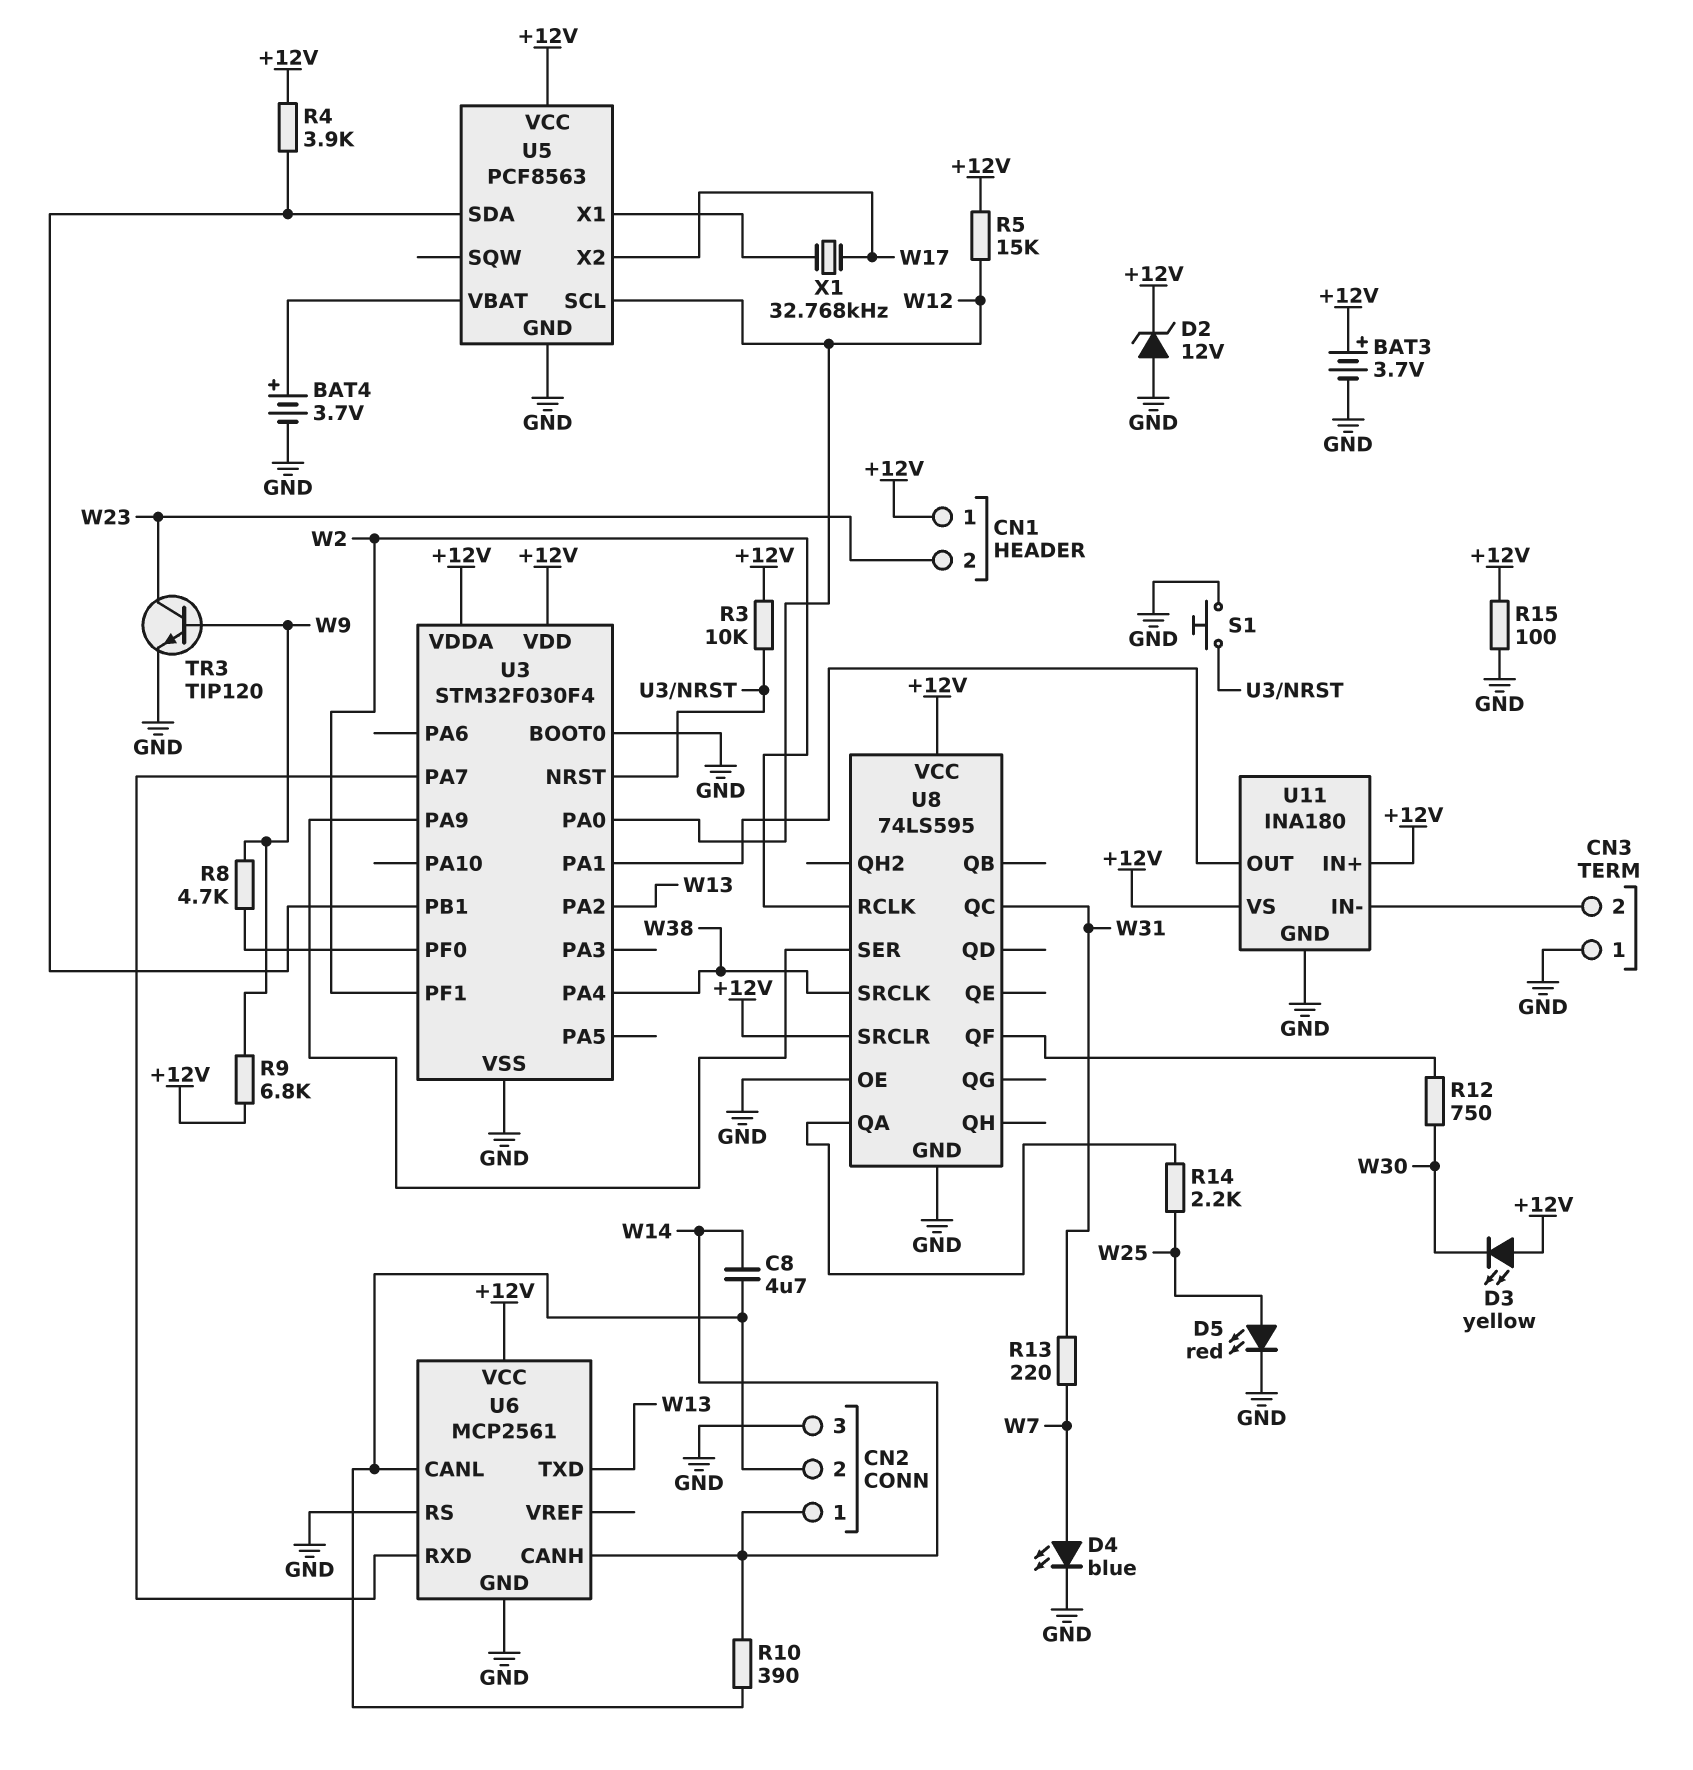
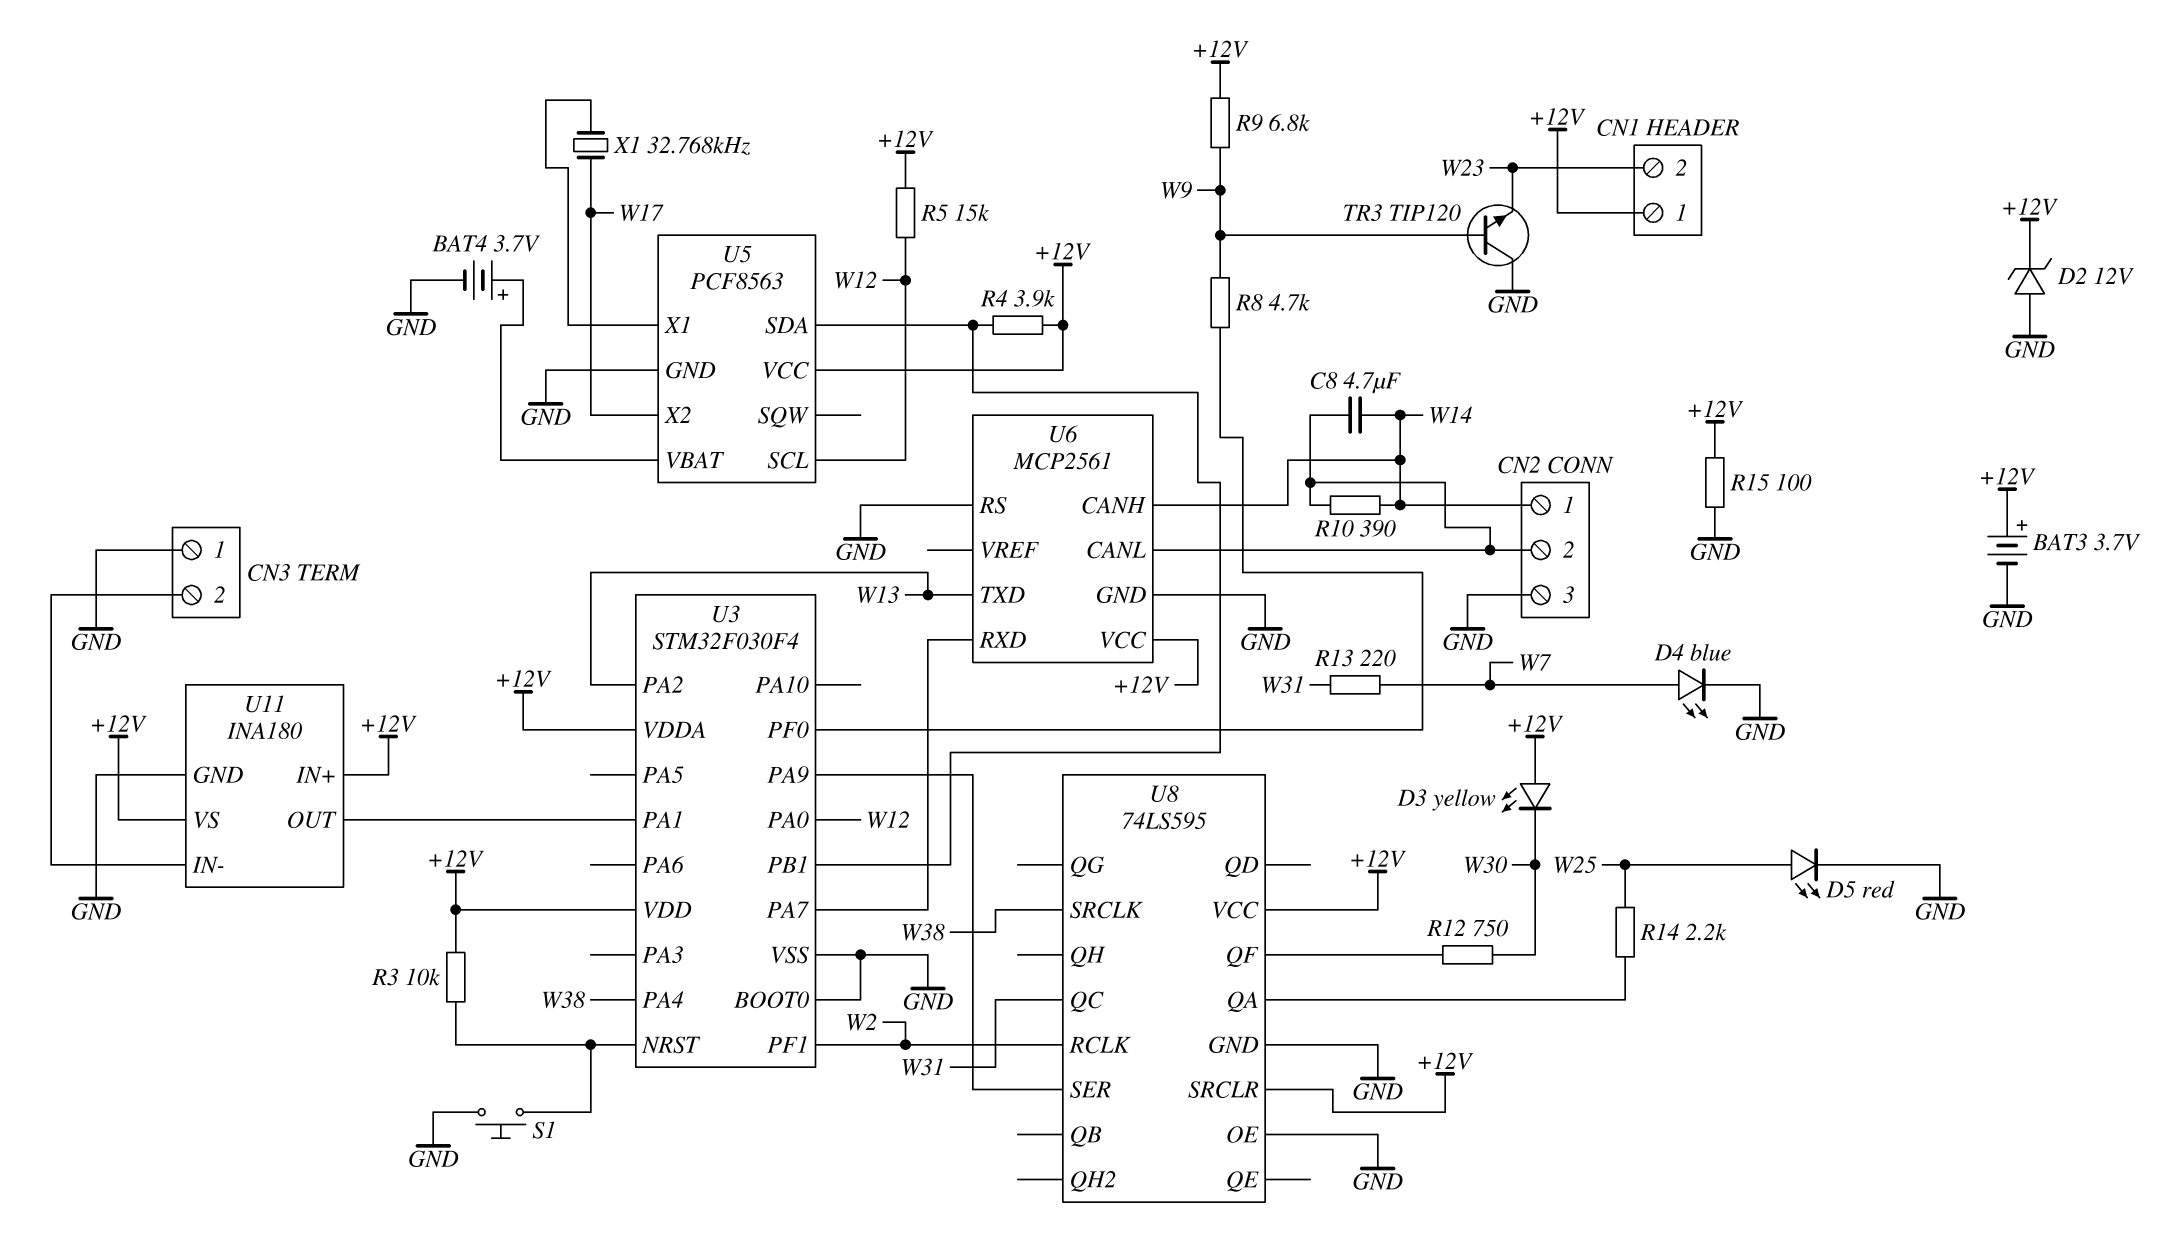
TR3: NPN TIP120 (B W9, C W23, E GND) -> NPN TIP120 (B W9, C GND, E W23)

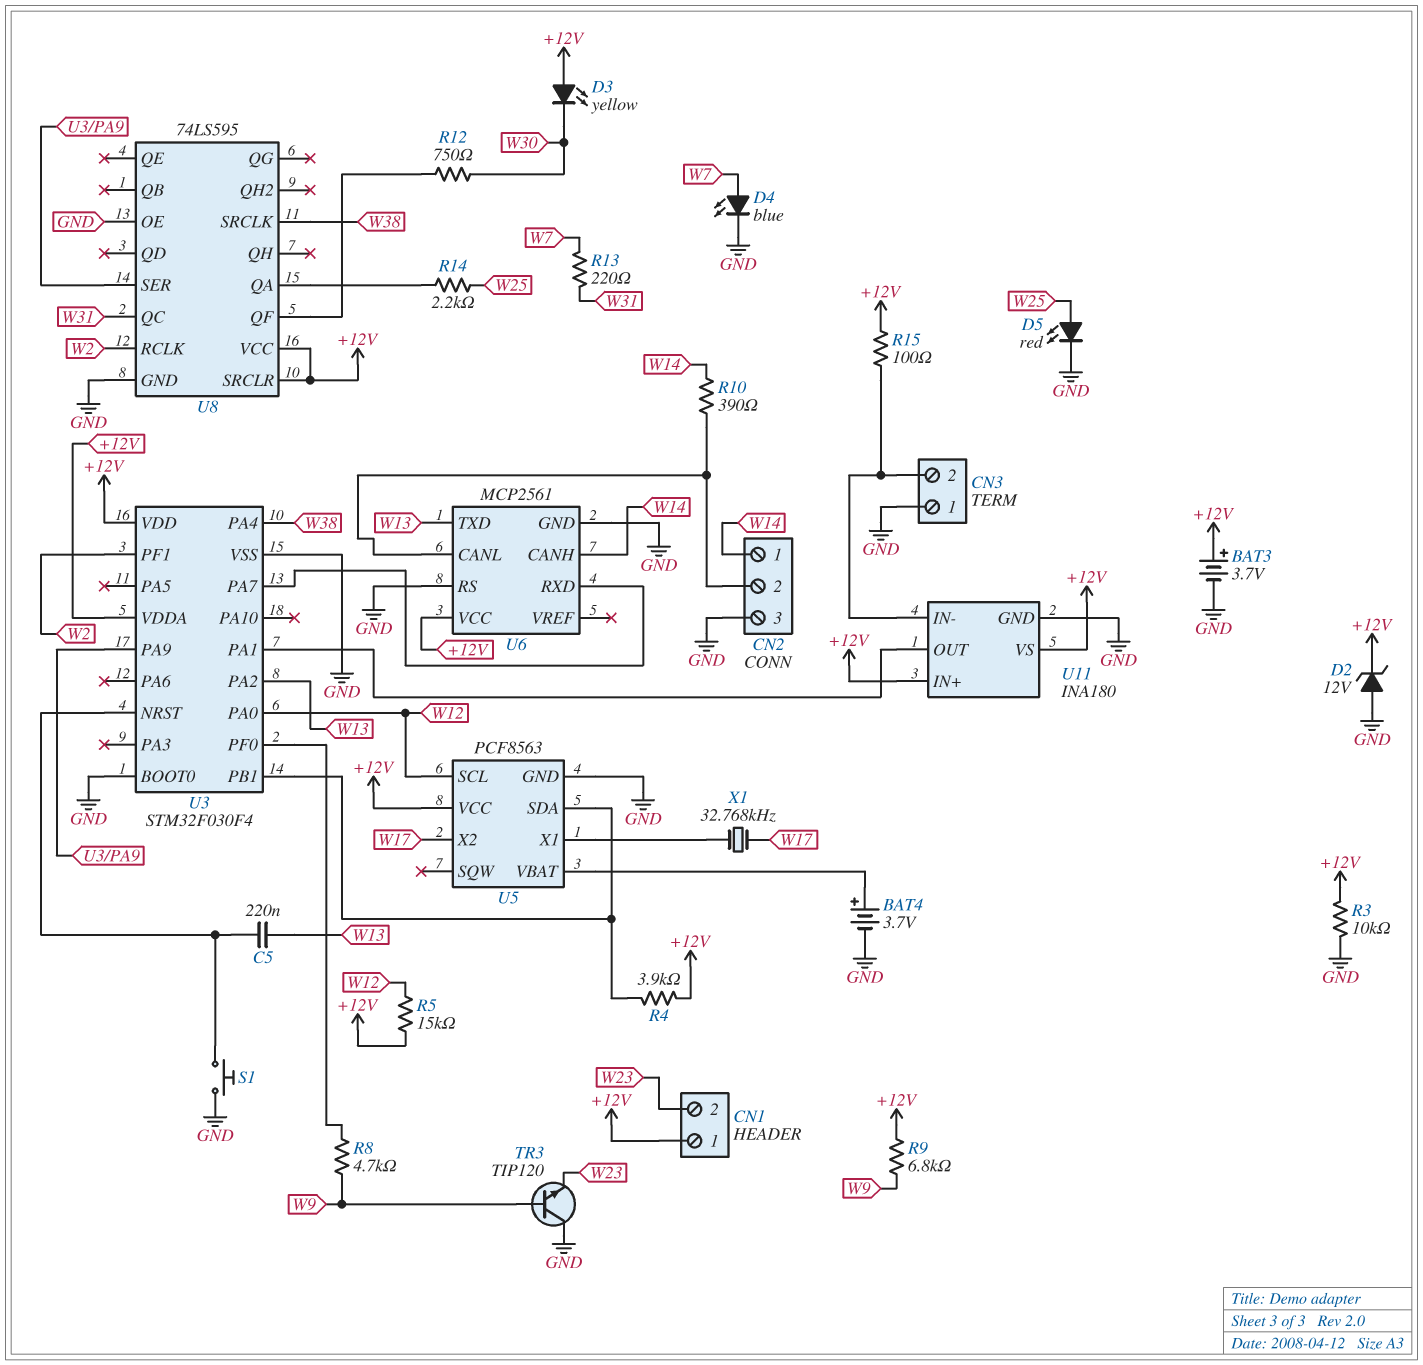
C5: none -> 220nF (U3/NRST, W13)
C8: 4.7uF (CN2/2, W14) -> none
R3: 10k (+12V, U3/NRST) -> 10k (+12V, GND)
R15: 100 (+12V, GND) -> 100 (+12V, CN3/2)

